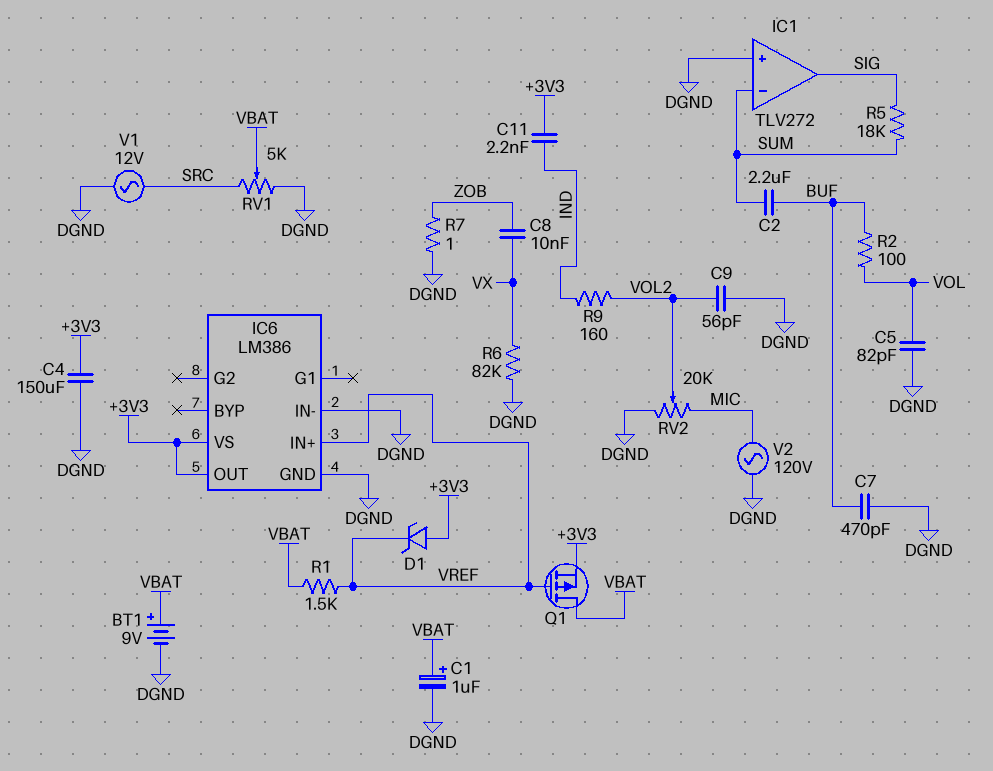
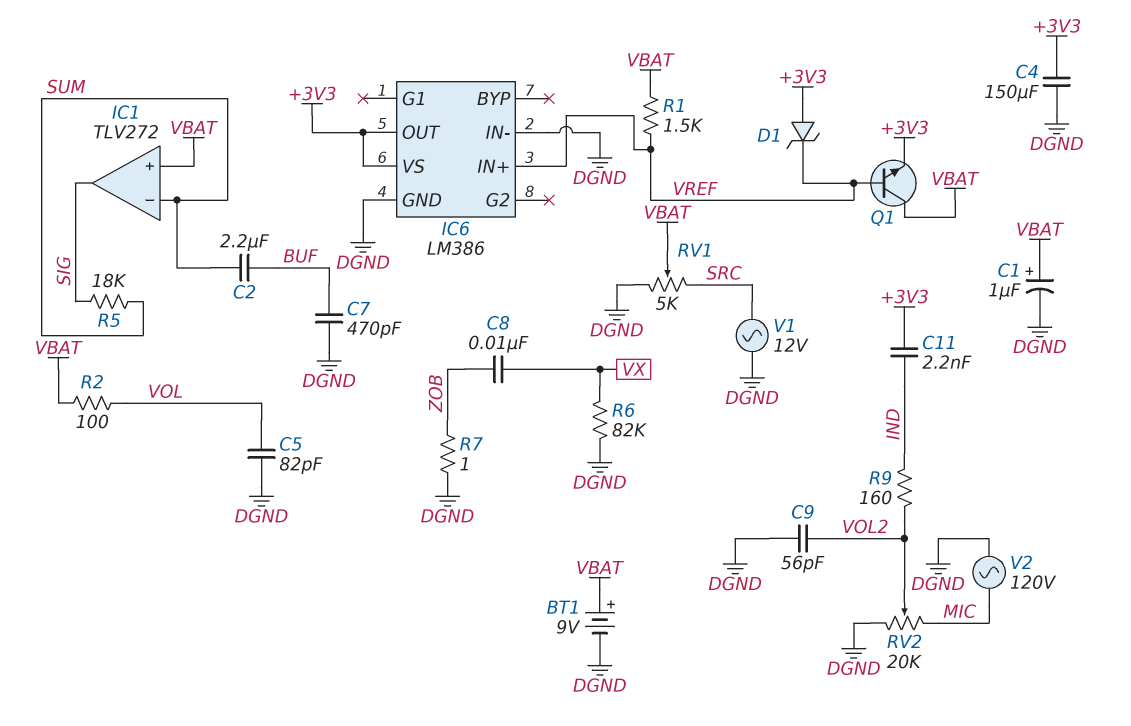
IC1 pin in+: DGND -> VBAT
Q1: PMOS (G VREF, D VBAT, S +3V3) -> NPN (B VREF, C VBAT, E +3V3)
R2: 100 (BUF, VOL) -> 100 (VBAT, VOL)

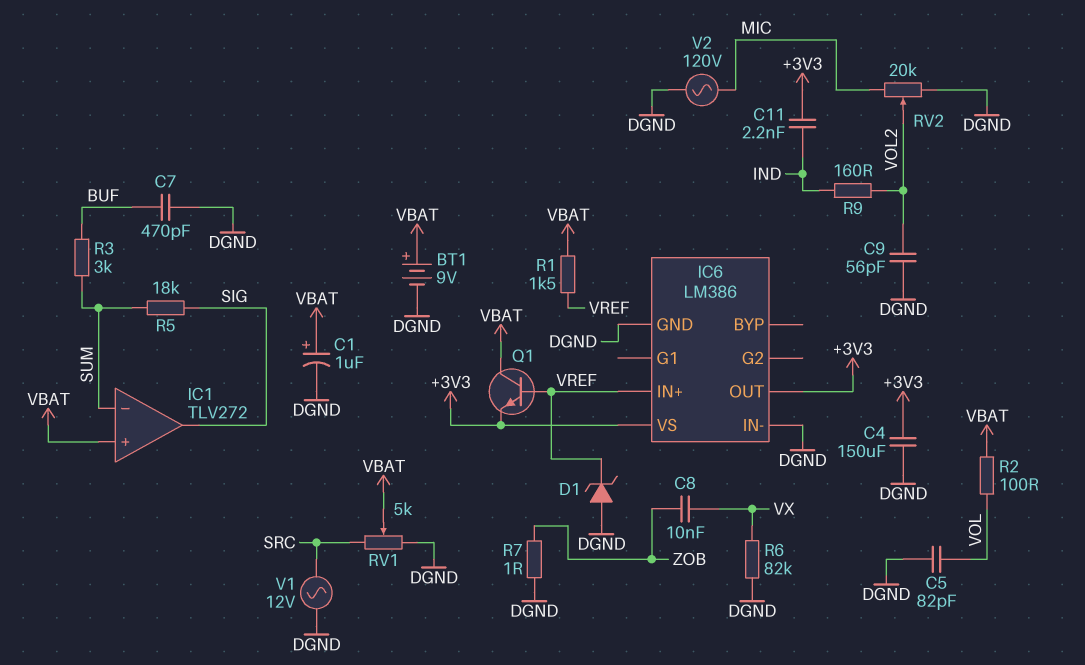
C2: 2.2uF (BUF, SUM) -> none
D1: zener (A +3V3, K VREF) -> zener (A DGND, K VREF)
R3: none -> 3k (BUF, SUM)

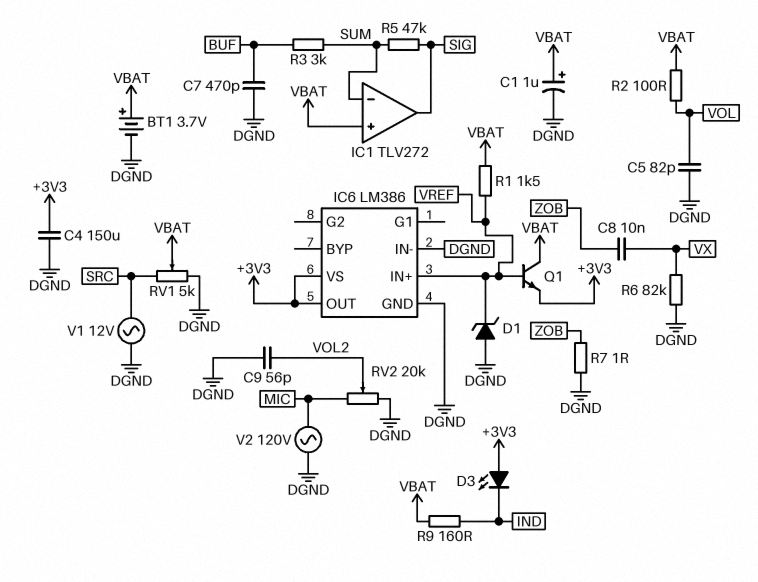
BT1: 9V (plus VBAT, minus DGND) -> 3.7V (plus VBAT, minus DGND)
C11: 2.2nF (+3V3, IND) -> none
D3: none -> LED (A +3V3, K IND)
R5: 18k (SIG, SUM) -> 47k (SIG, SUM)
R9: 160 (IND, VOL2) -> 160 (IND, VBAT)

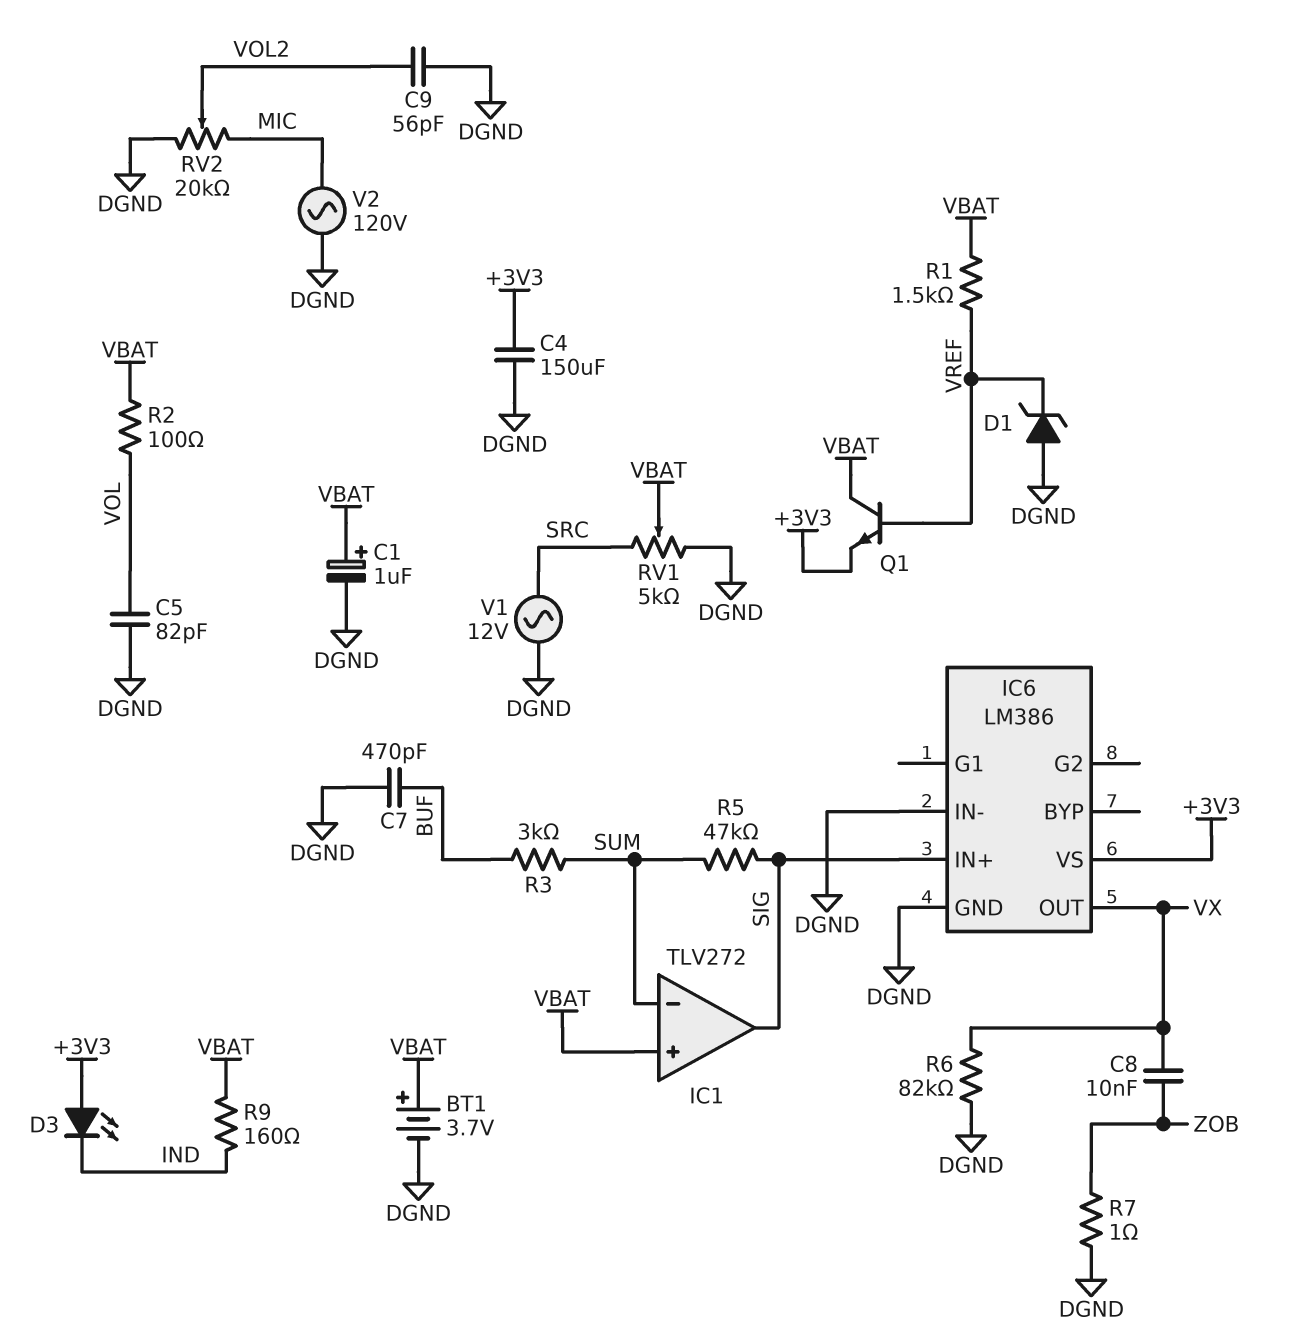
IC6 pin IN+: VREF -> SIG
IC6 pin OUT: +3V3 -> VX

